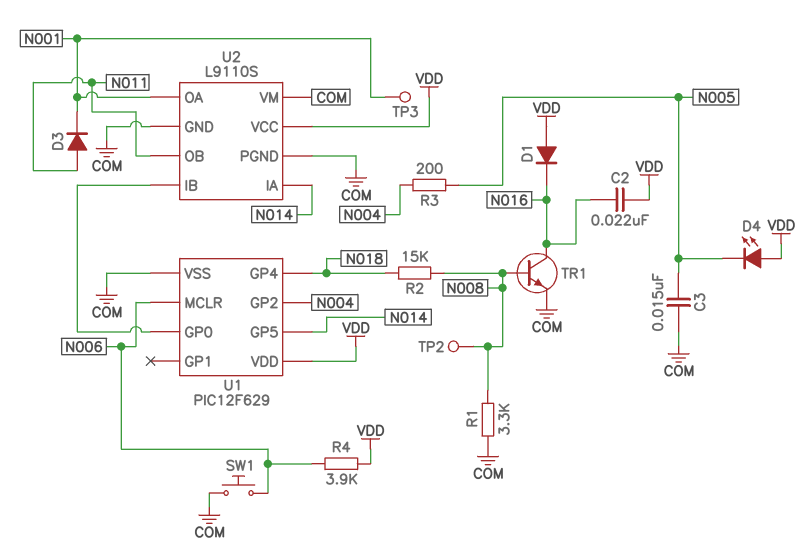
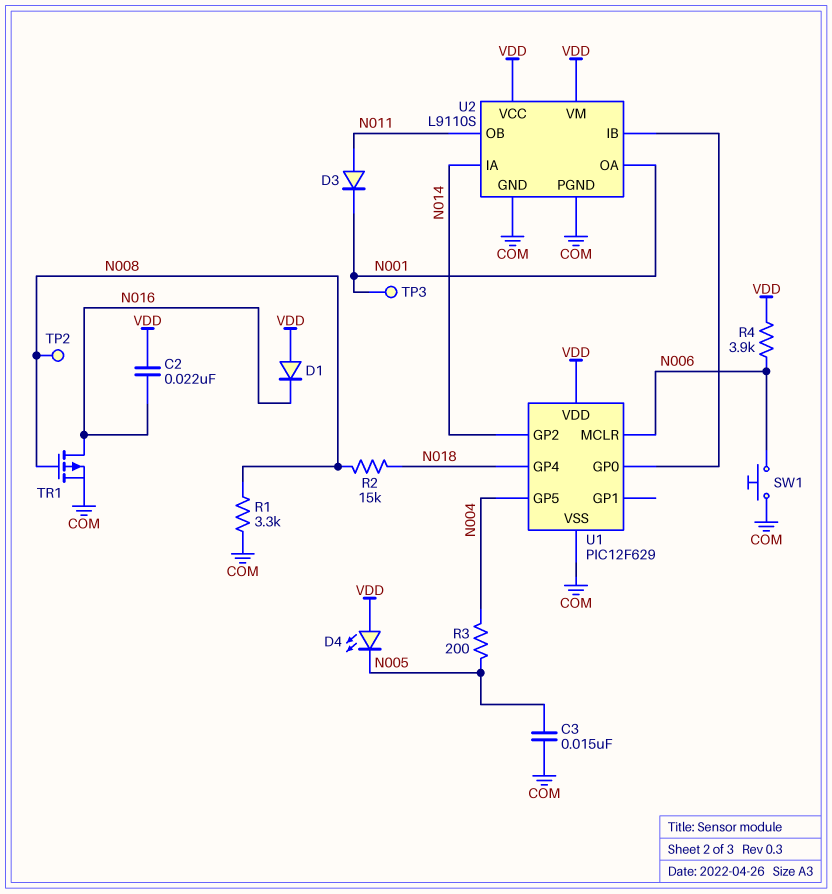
TR1: NPN (B N008, C N016, E COM) -> PMOS (G N008, D N016, S COM)
U1 pin GP2: N004 -> N014
U1 pin GP5: N014 -> N004
U2 pin VM: COM -> VDD

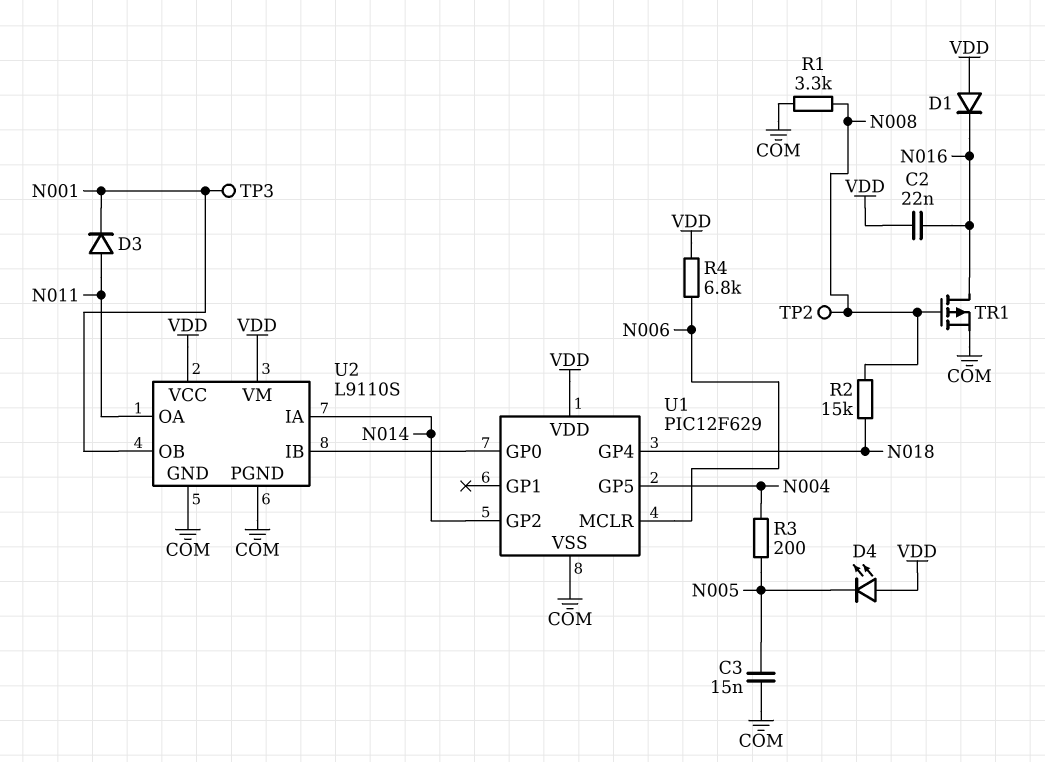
R4: 3.9k (N006, VDD) -> 6.8k (N006, VDD)
SW1: button (COM, N006) -> none
U2 pin OA: N001 -> N011
U2 pin OB: N011 -> N001

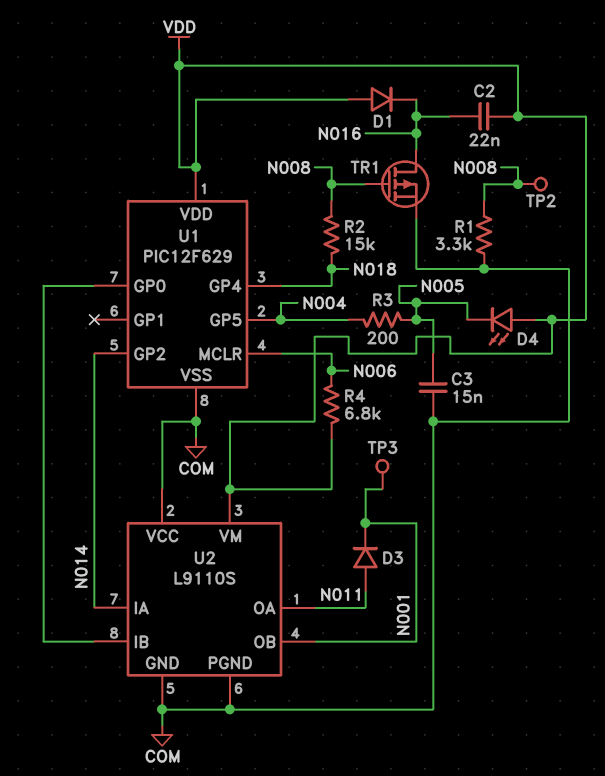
U2 pin VCC: VDD -> COM

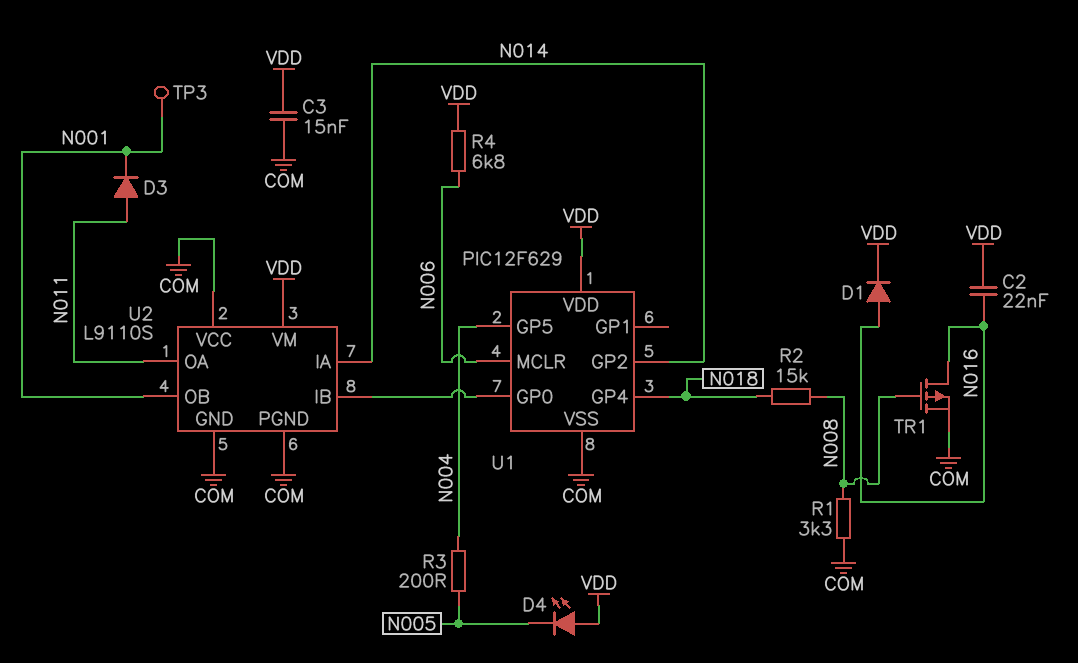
C3: 15nF (COM, N005) -> 15nF (COM, VDD)
D1: diode (A VDD, K N016) -> diode (A N016, K VDD)
TP2: test point (N008) -> none

